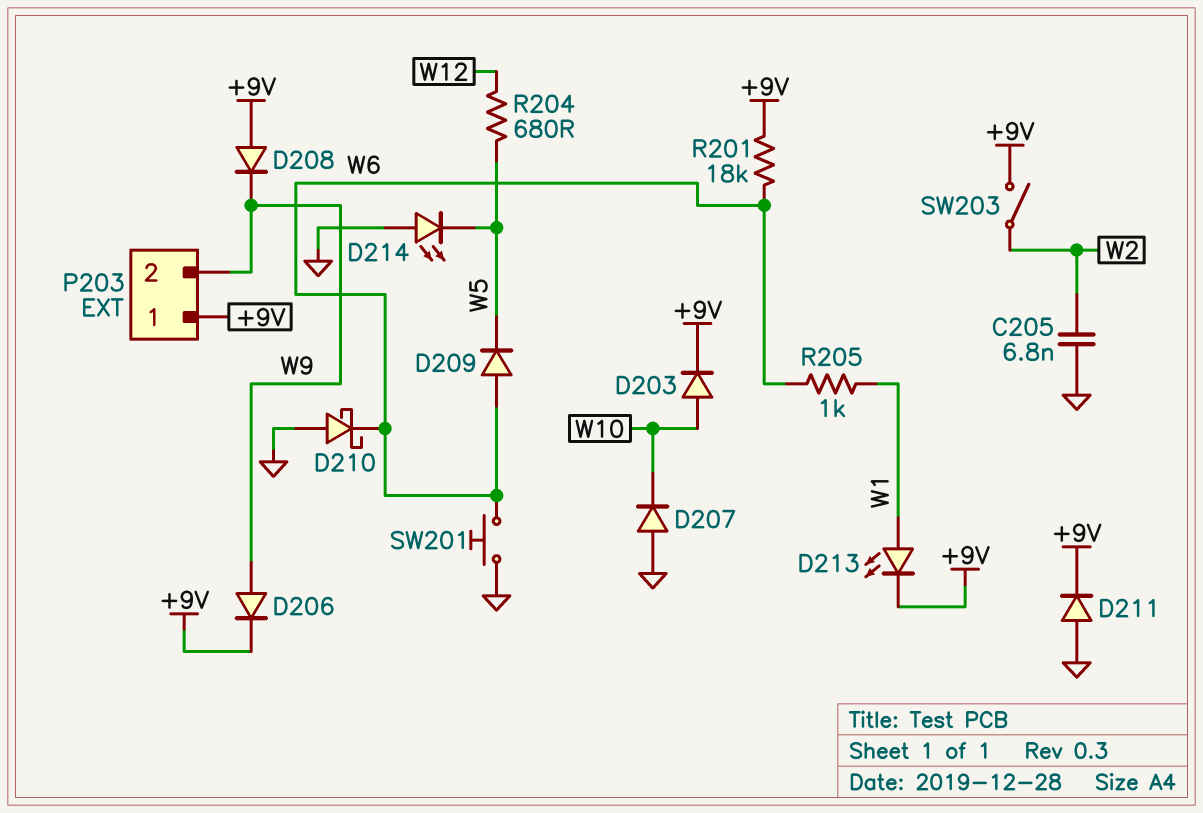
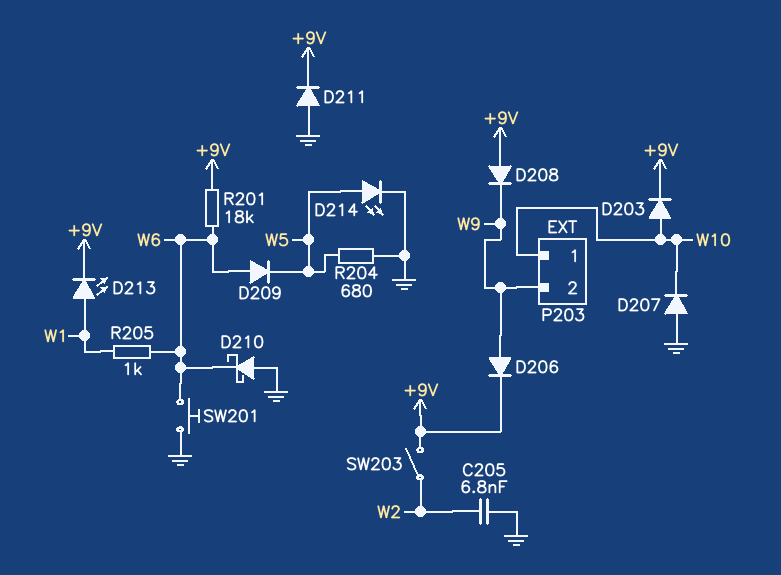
D214: LED (A GND, K W5) -> LED (A W5, K GND)
P203 pin 1: +9V -> W10
R204: 680 (W5, W12) -> 680 (GND, W5)

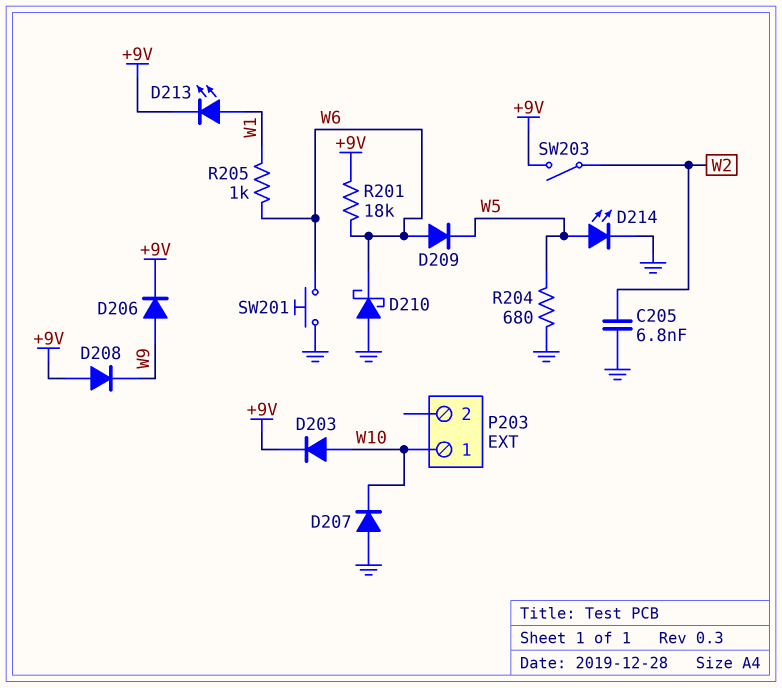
D211: diode (A GND, K +9V) -> none
P203 pin 2: W9 -> none

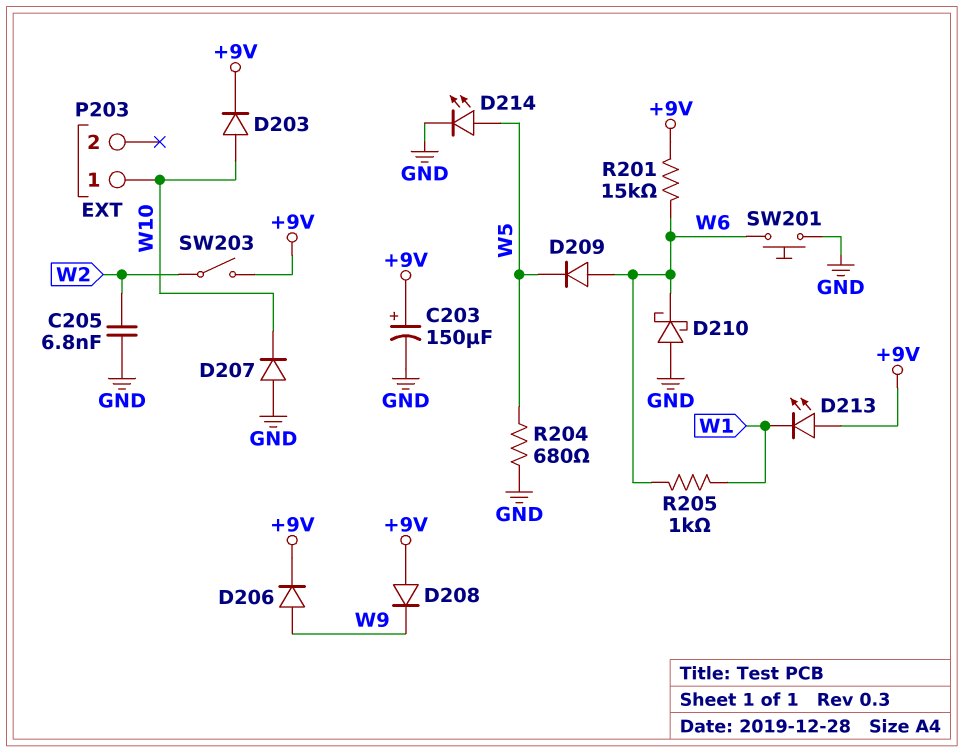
C203: none -> 150uF (plus +9V, minus GND)
D213: LED (A W1, K +9V) -> LED (A +9V, K W1)
R201: 18k (+9V, W6) -> 15k (+9V, W6)

